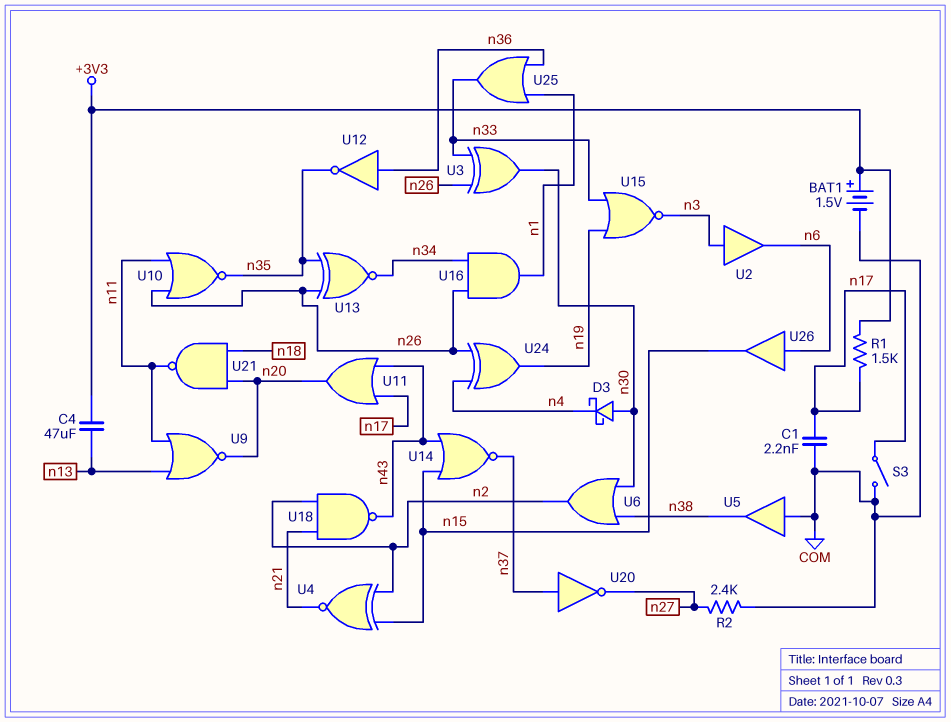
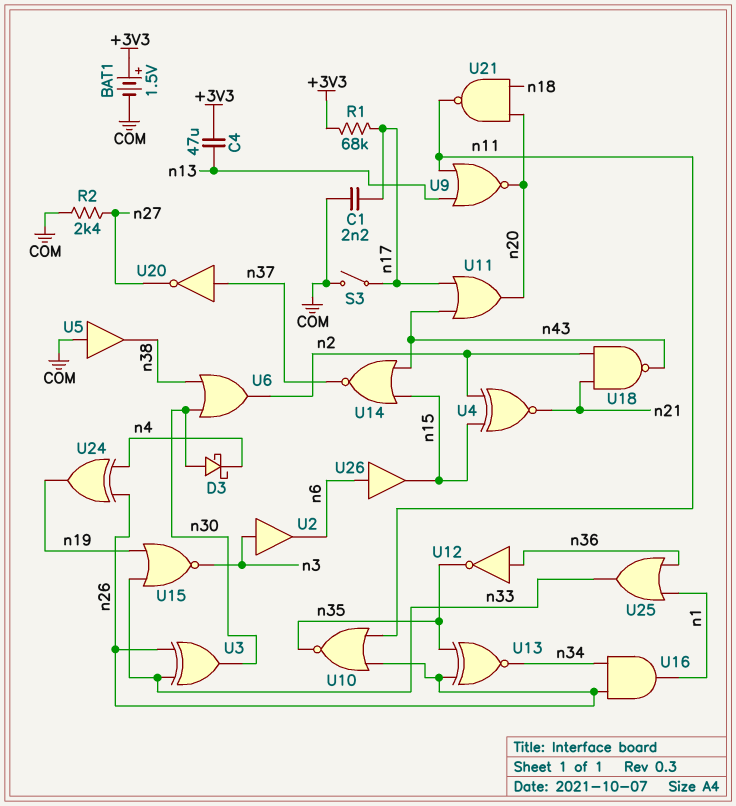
R1: 1.5k (+3V3, n17) -> 68k (+3V3, n17)

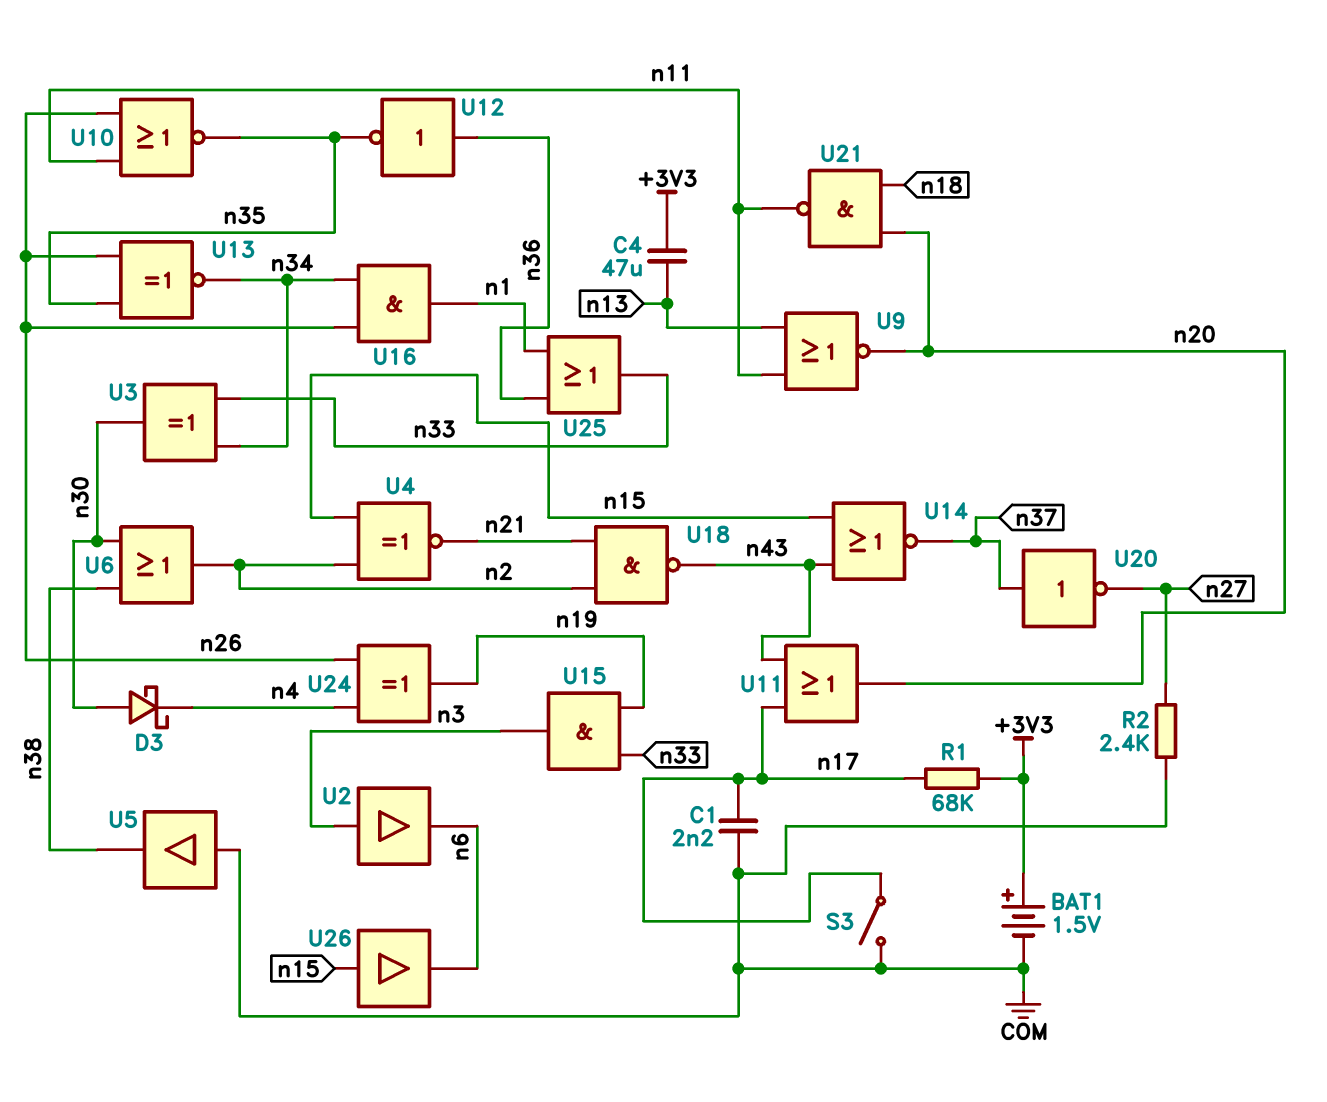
U3: XOR (in n26, in n33, out n30) -> XOR (in n33, in n34, out n30)
U15: NOR (in n19, in n33, out n3) -> AND (in n19, in n33, out n3)
U26: buffer (in n6, out n15) -> buffer (in n15, out n6)

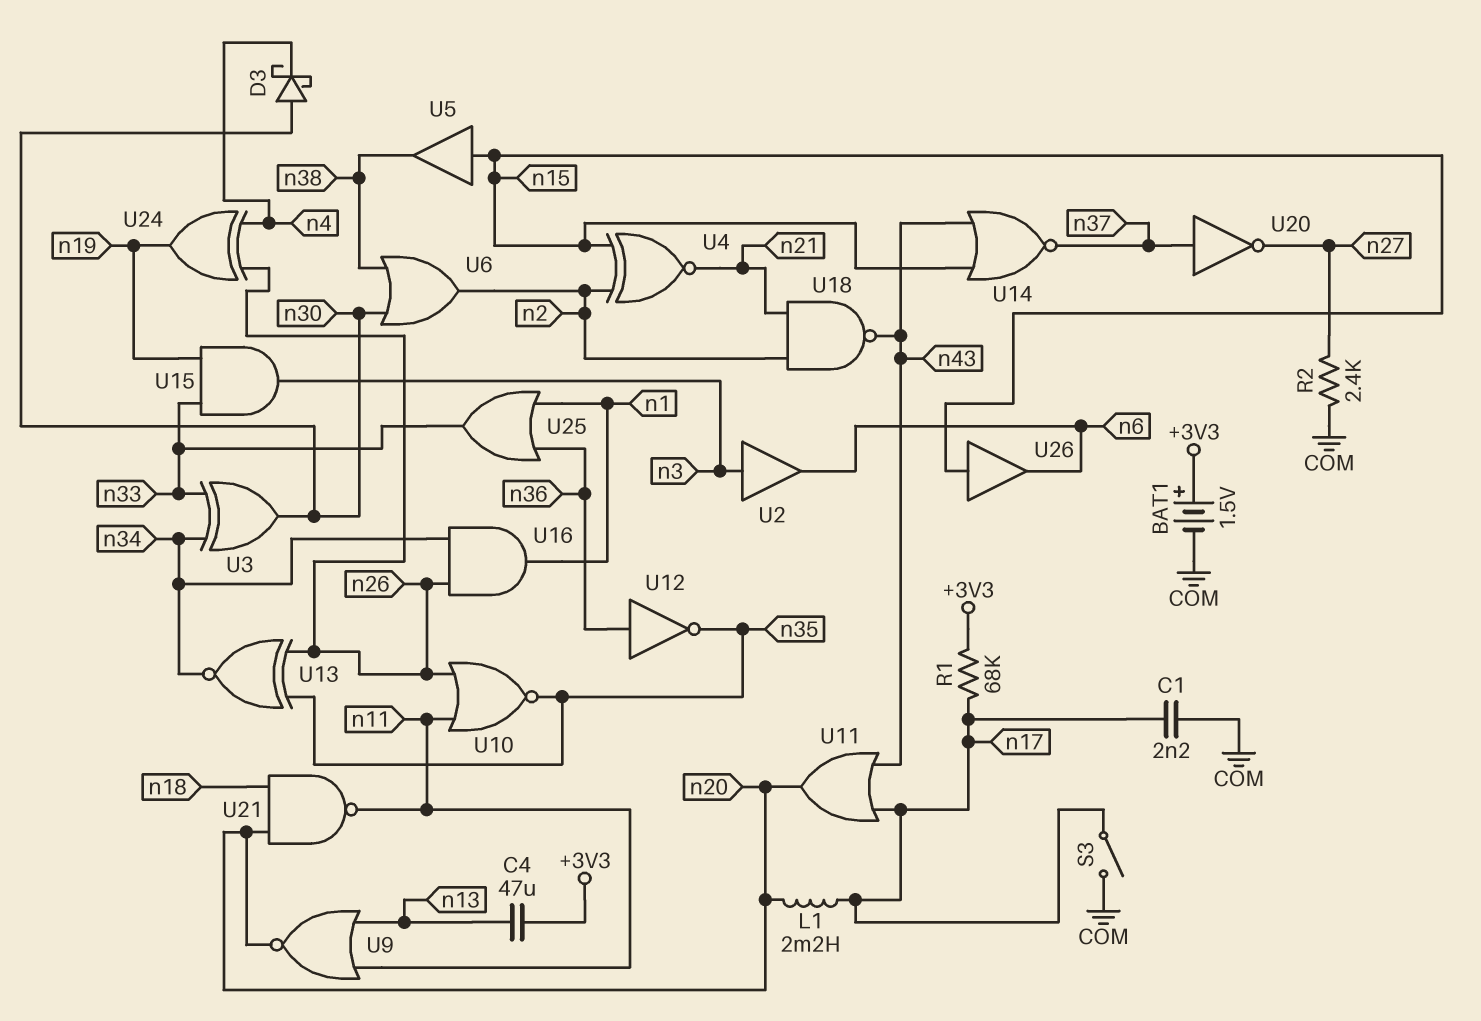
L1: none -> 2.2mH (n17, n20)
U5: buffer (in COM, out n38) -> buffer (in n15, out n38)

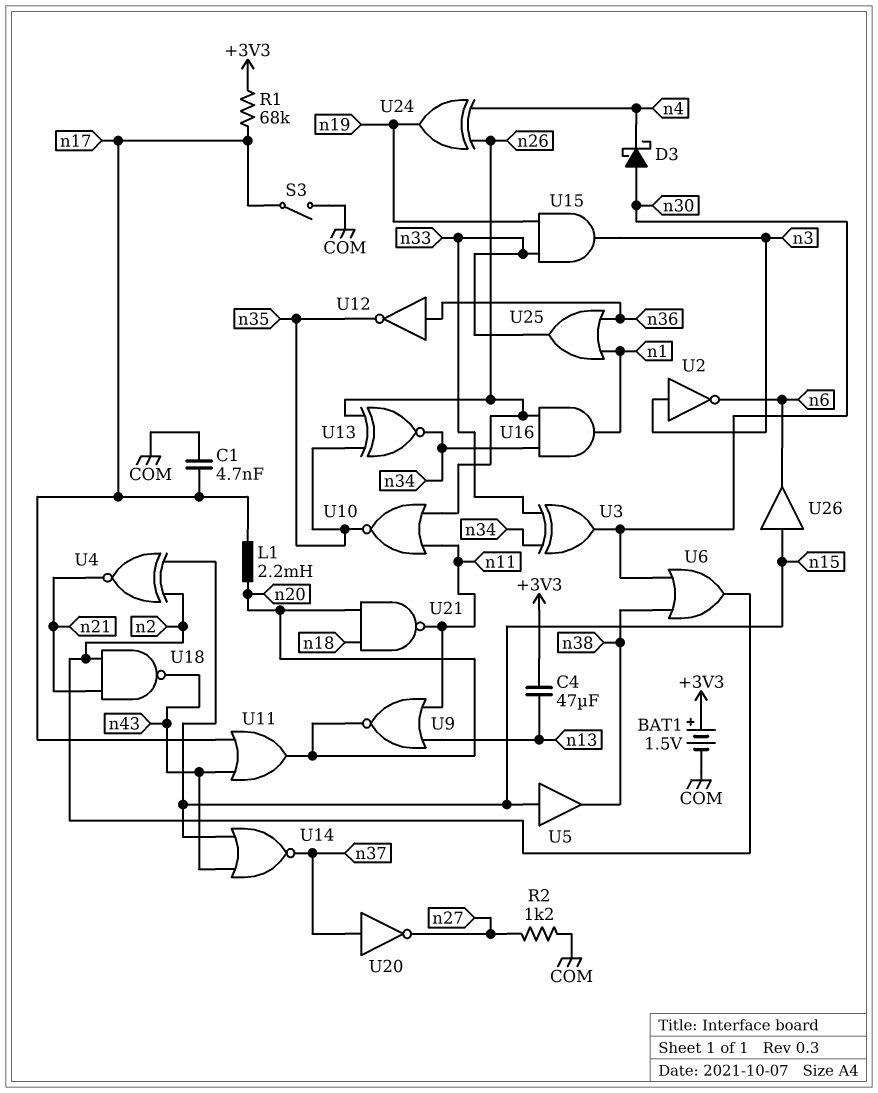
C1: 2.2nF (COM, n17) -> 4.7nF (COM, n17)
R2: 2.4k (COM, n27) -> 1.2k (COM, n27)
U2: buffer (in n3, out n6) -> NOT (in n3, out n6)

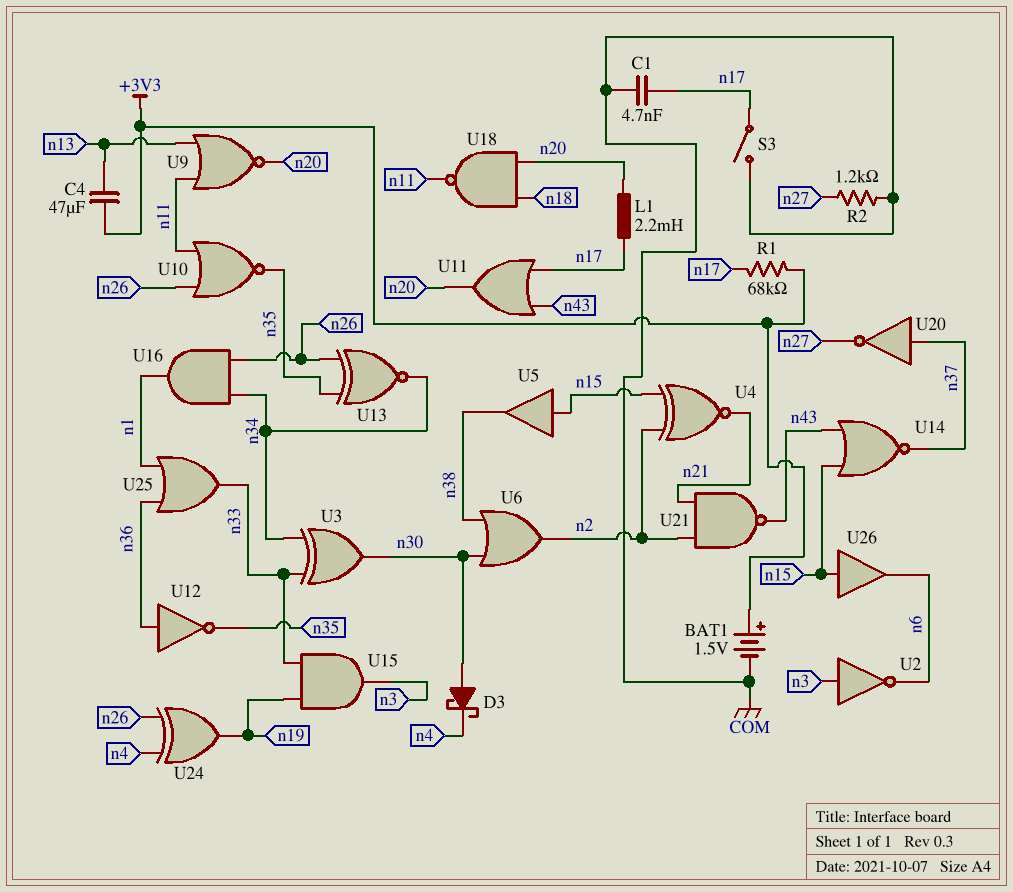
U18: NAND (in n2, in n21, out n43) -> NAND (in n18, in n20, out n11)
U21: NAND (in n18, in n20, out n11) -> NAND (in n2, in n21, out n43)

